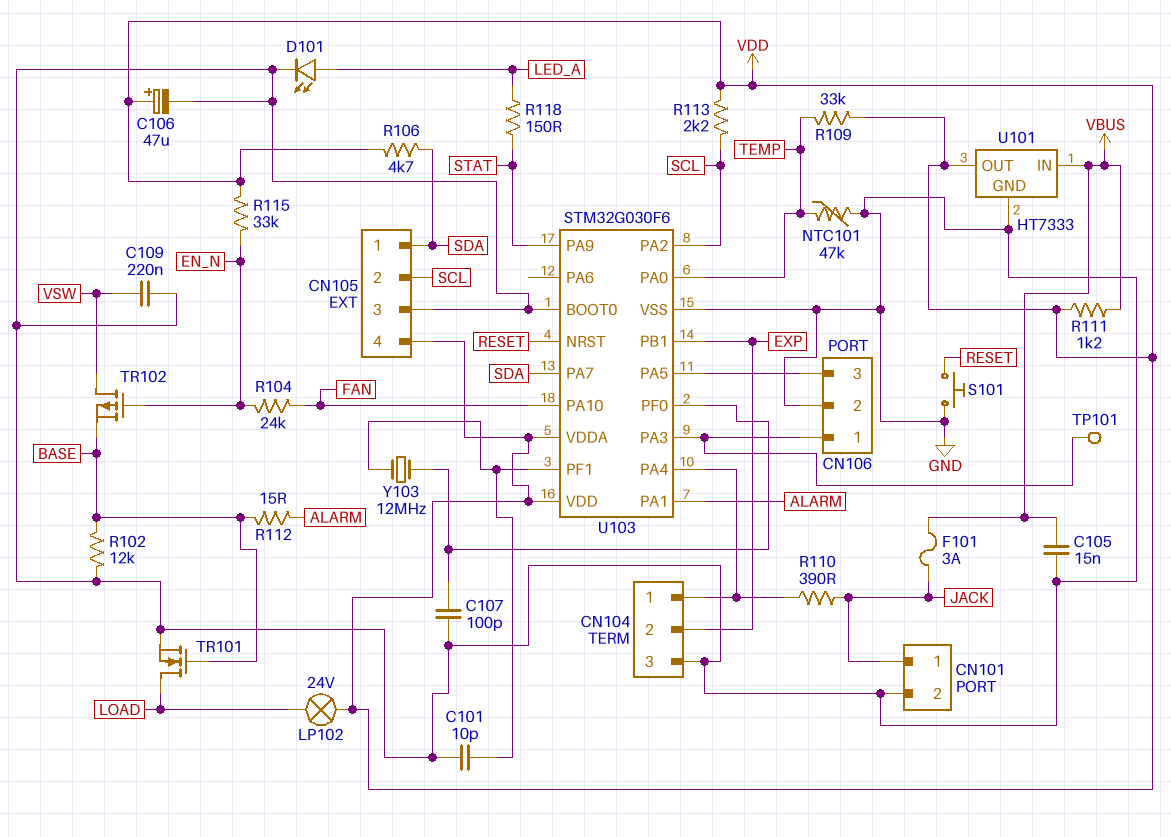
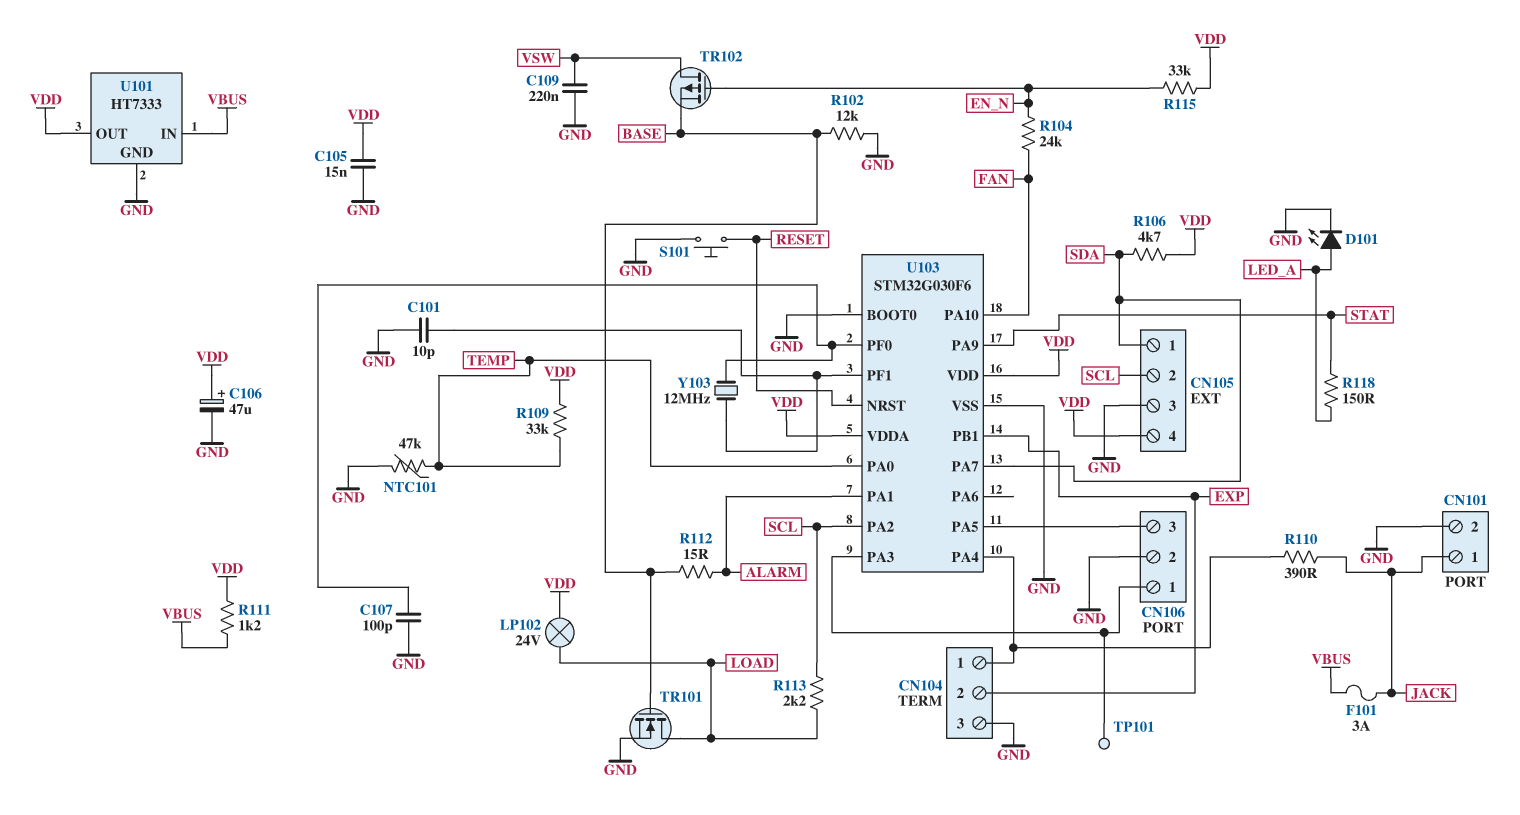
C105: 15nF (GND, VBUS) -> 15nF (GND, VDD)
R113: 2.2k (SCL, VDD) -> 2.2k (LOAD, SCL)

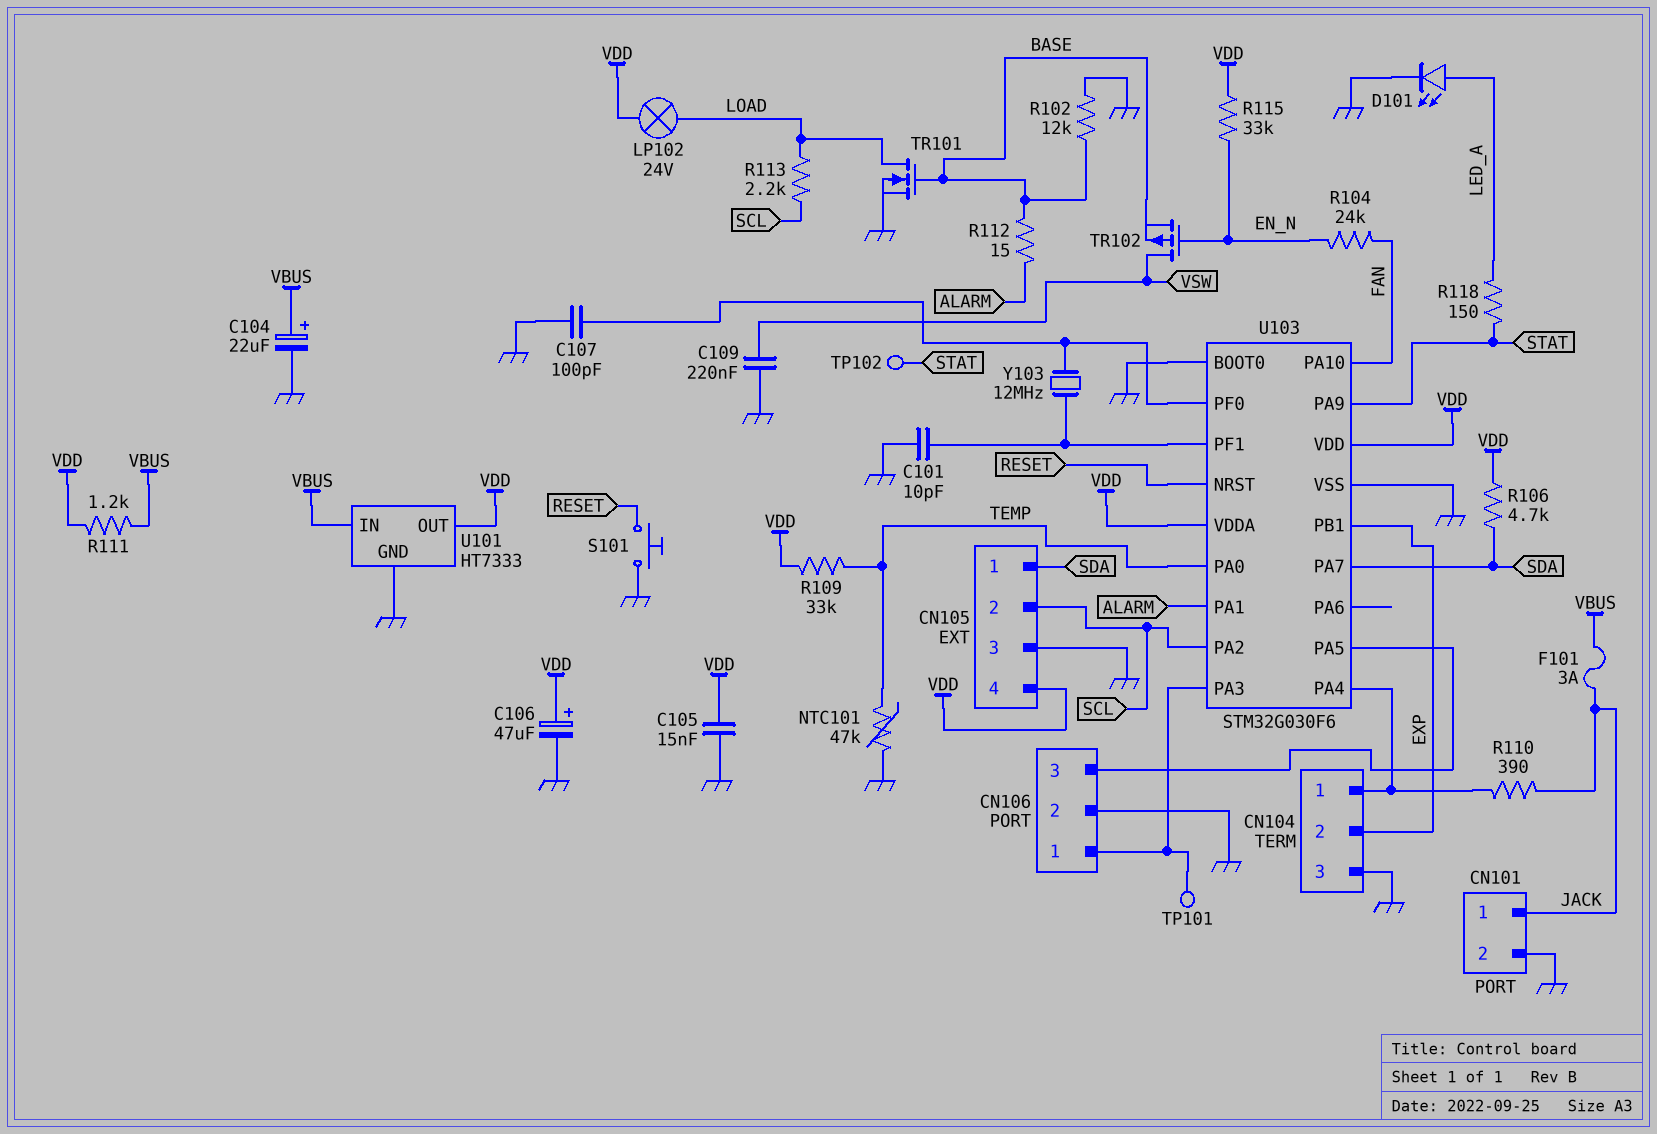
C104: none -> 22uF (plus VBUS, minus GND)
TP102: none -> test point (STAT)

